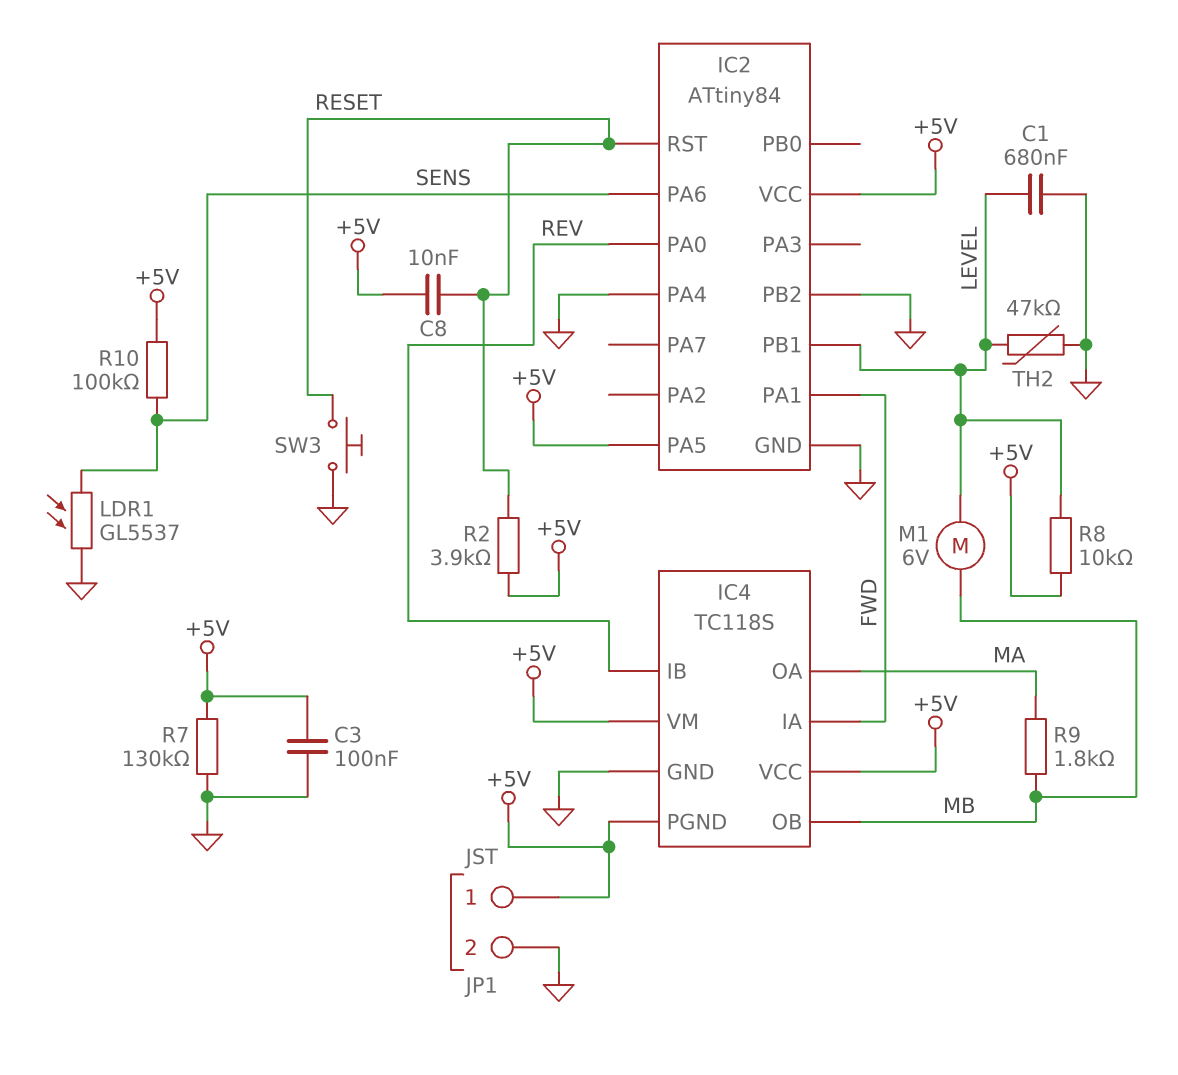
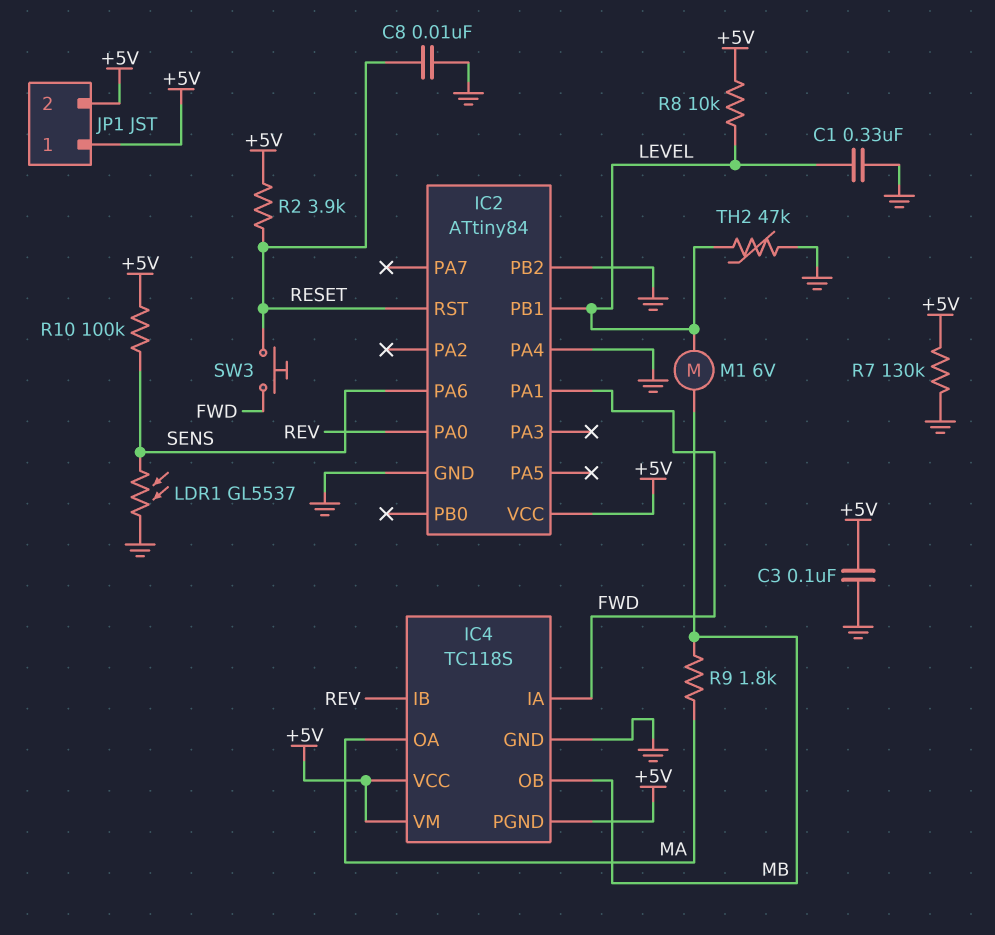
C1: 680nF (GND, LEVEL) -> 330nF (GND, LEVEL)
C8: 10nF (+5V, RESET) -> 10nF (GND, RESET)
IC2 pin PA5: +5V -> none
JP1 pin 2: GND -> +5V
SW3: button (GND, RESET) -> button (FWD, RESET)

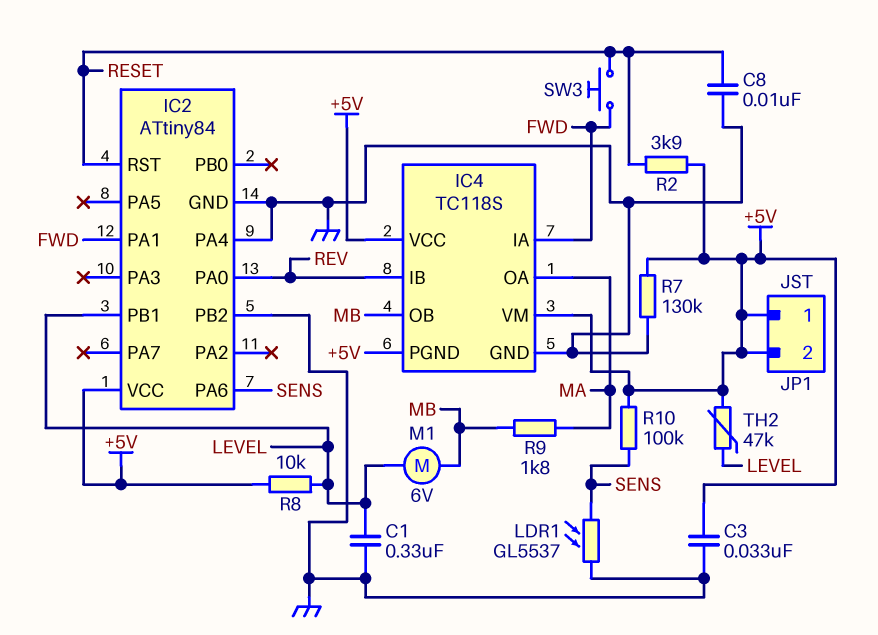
C3: 100nF (+5V, GND) -> 33nF (+5V, GND)
TH2: 47k (GND, LEVEL) -> 47k (+5V, LEVEL)

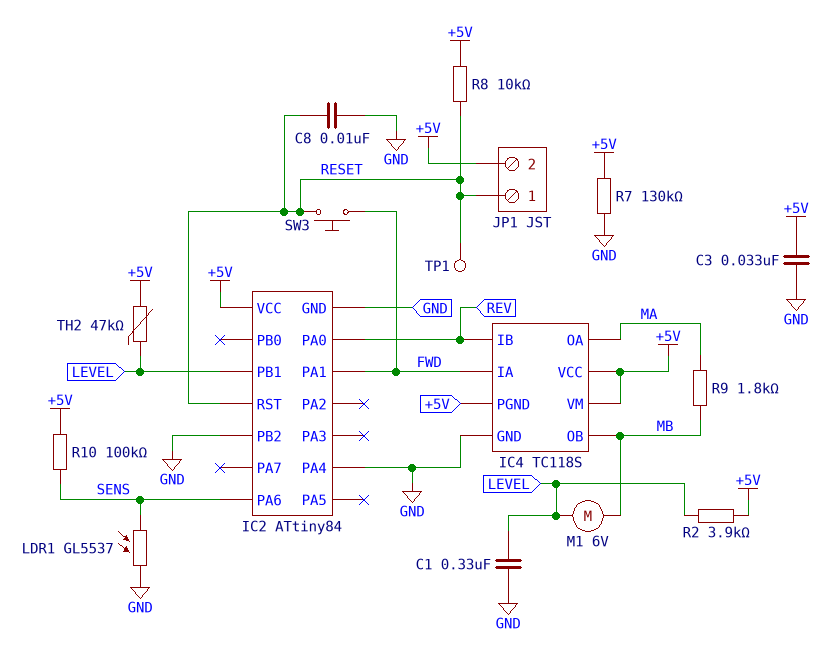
JP1 pin 1: +5V -> RESET
R2: 3.9k (+5V, RESET) -> 3.9k (+5V, LEVEL)
R8: 10k (+5V, LEVEL) -> 10k (+5V, RESET)
TP1: none -> test point (RESET)

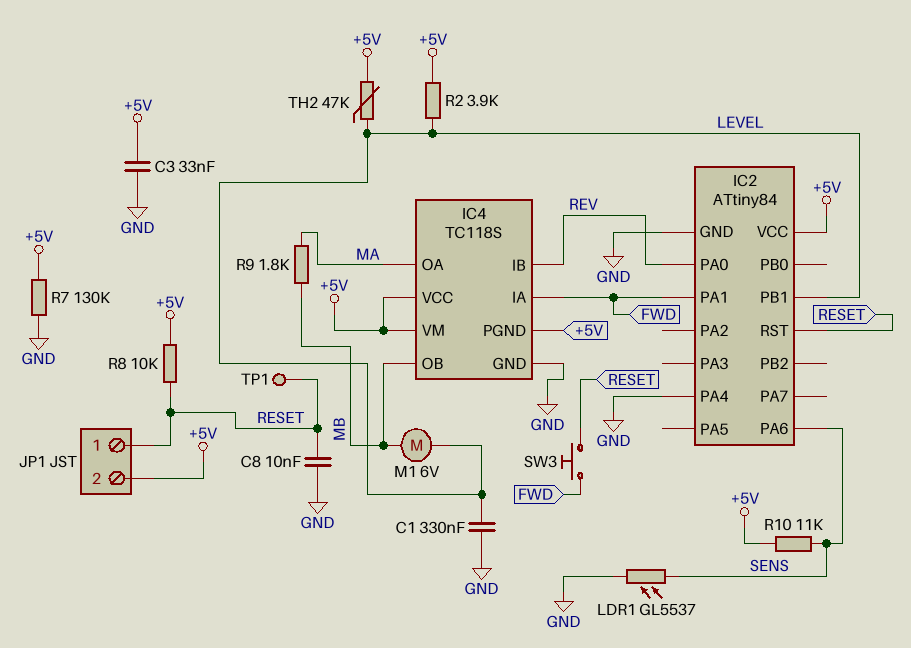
IC2 pin PB2: GND -> none
R10: 100k (+5V, SENS) -> 11k (+5V, SENS)

